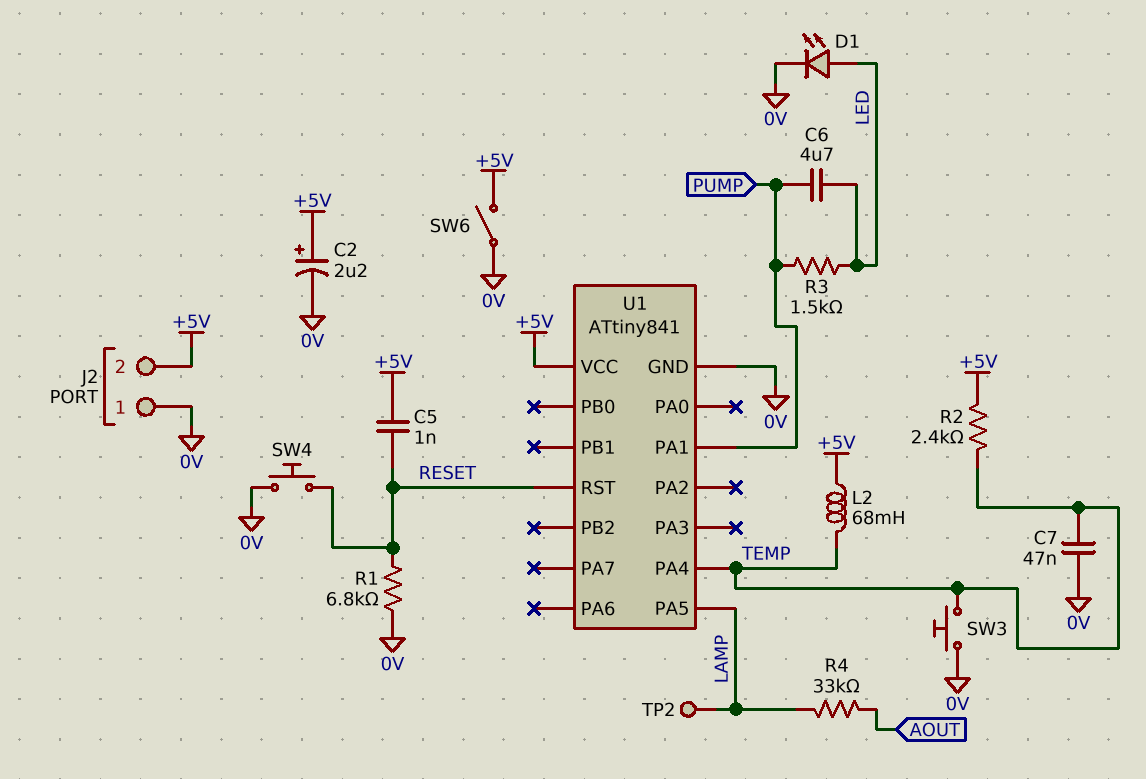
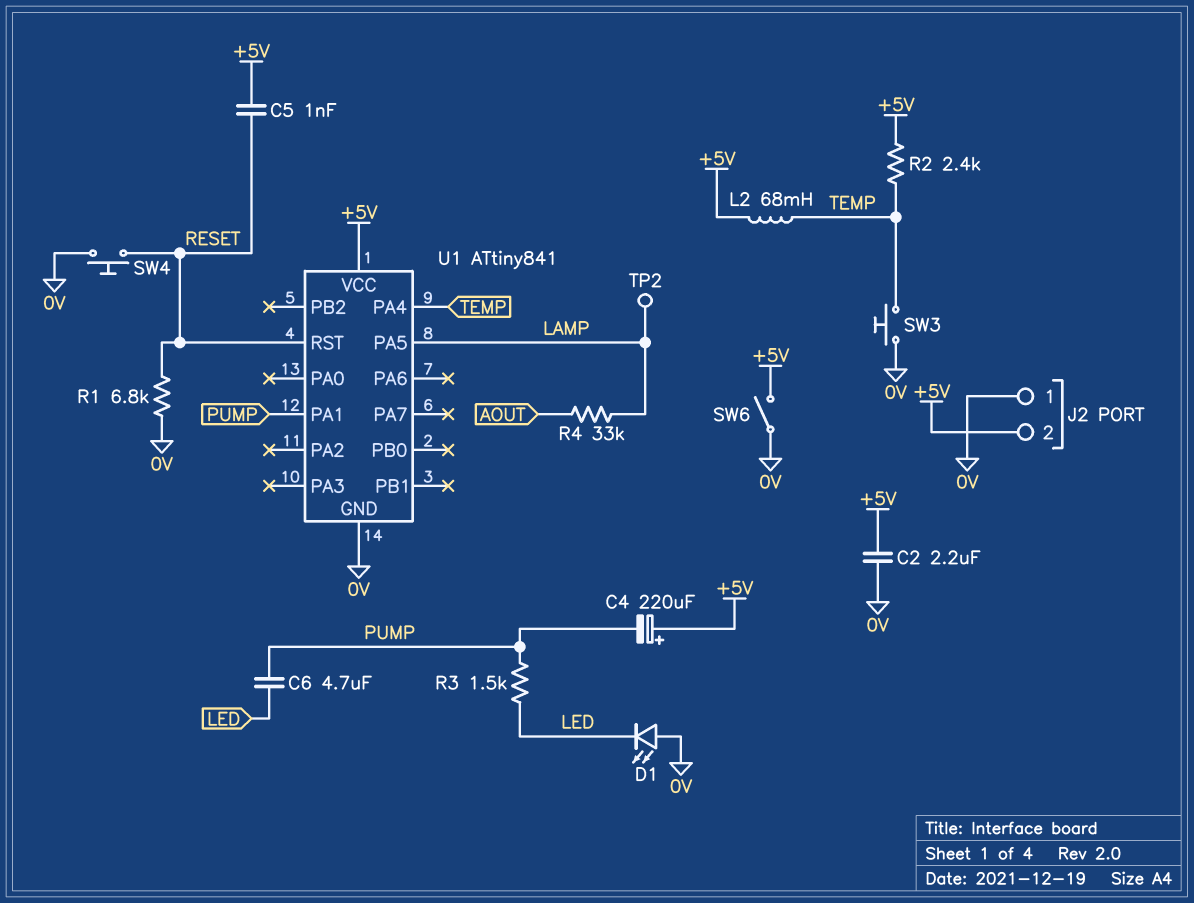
C2: 2.2uF (plus +5V, minus 0V) -> 2.2uF (+5V, 0V)
C4: none -> 220uF (plus +5V, minus PUMP)
C7: 47nF (0V, TEMP) -> none
D1: LED (A LED, K 0V) -> LED (A 0V, K LED)

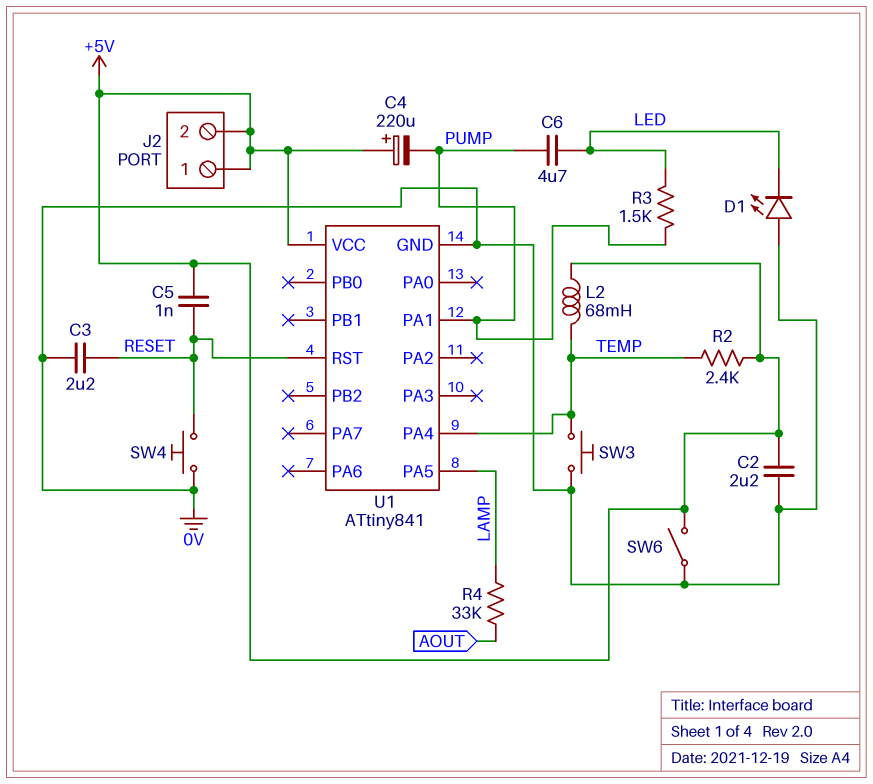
C3: none -> 2.2uF (0V, RESET)
J2 pin 1: 0V -> +5V
R1: 6.8k (0V, RESET) -> none
TP2: test point (LAMP) -> none

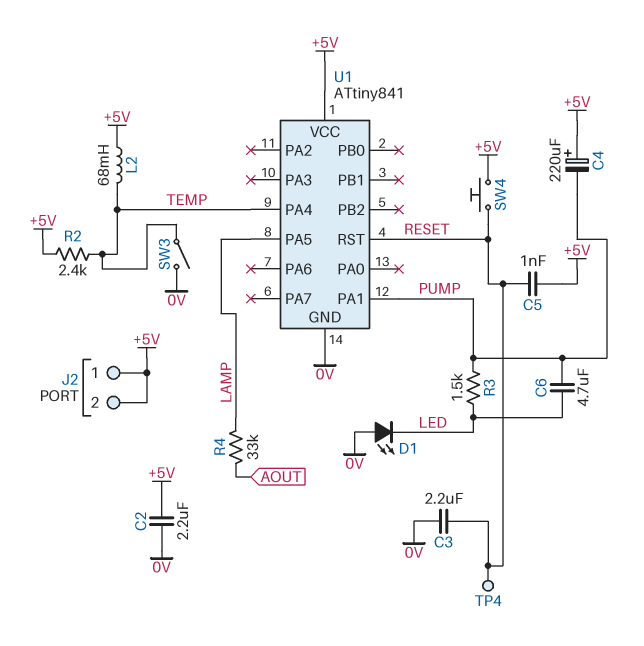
SW3: button (0V, TEMP) -> switch (0V, TEMP)
SW4: button (0V, RESET) -> button (+5V, RESET)
SW6: switch (+5V, 0V) -> none
TP4: none -> test point (RESET)

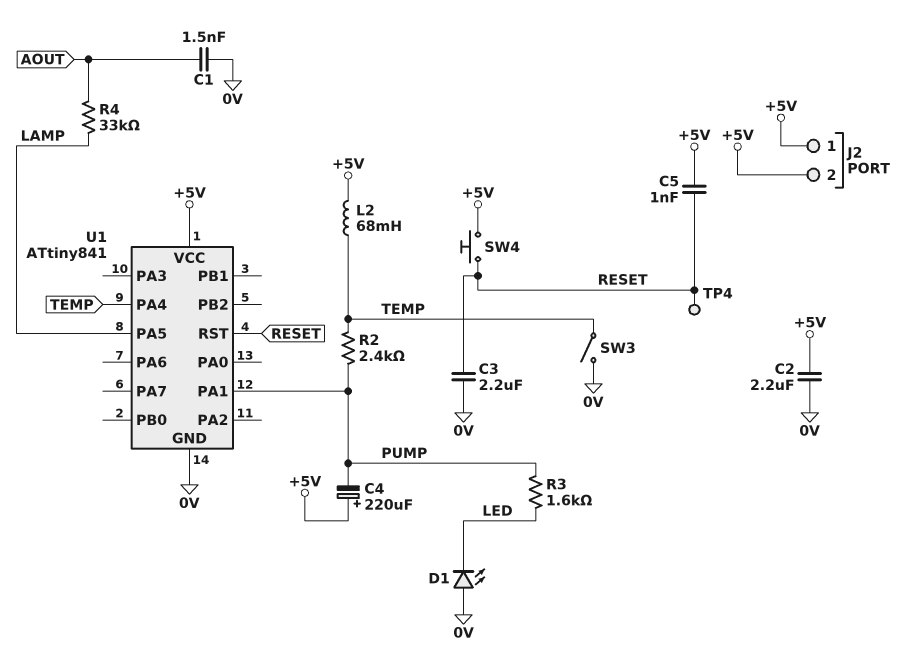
C1: none -> 1.5nF (0V, AOUT)
C6: 4.7uF (LED, PUMP) -> none
R2: 2.4k (+5V, TEMP) -> 2.4k (PUMP, TEMP)
R3: 1.5k (LED, PUMP) -> 1.6k (LED, PUMP)

